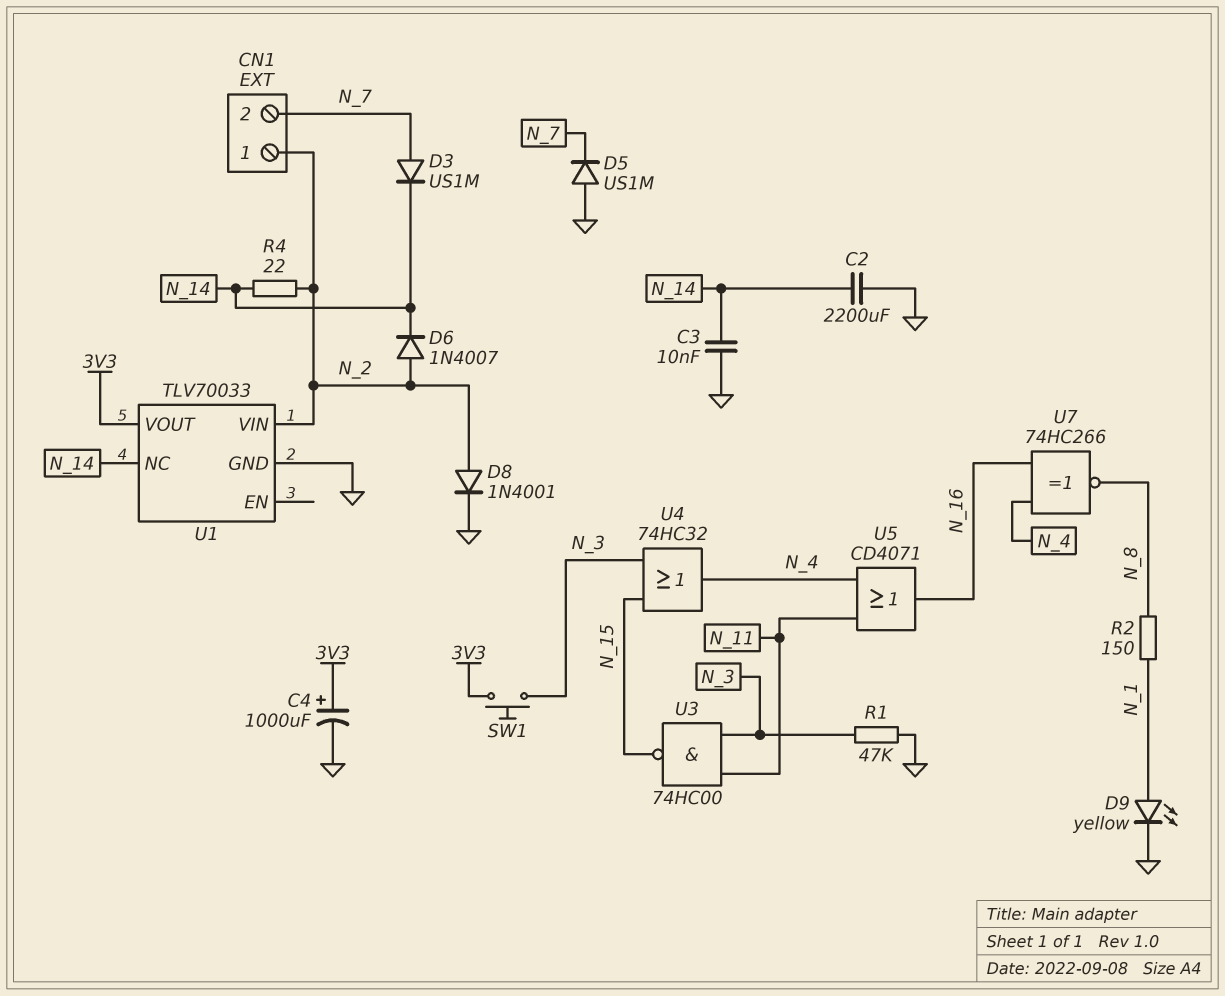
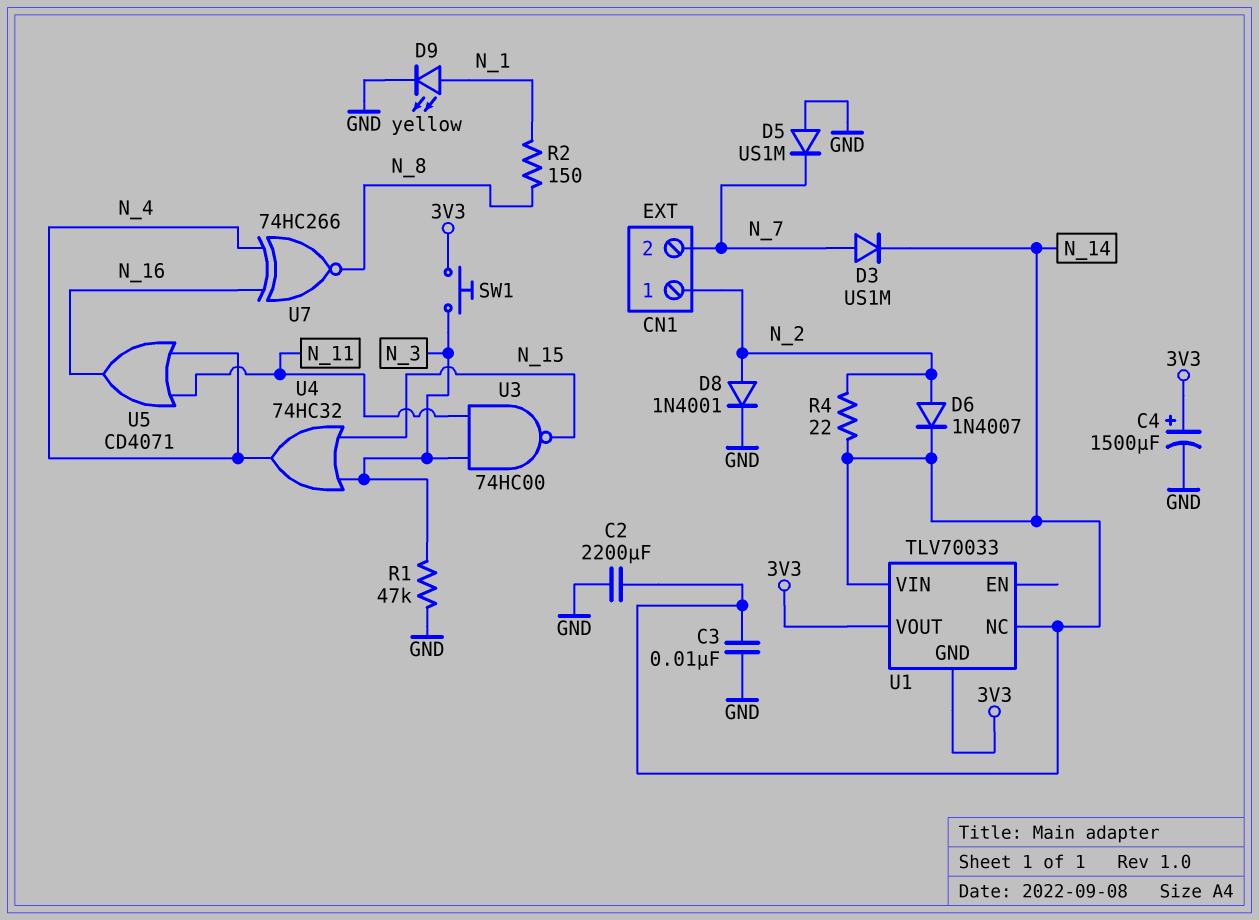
C4: 1000uF (plus 3V3, minus GND) -> 1500uF (plus 3V3, minus GND)
U1 pin GND: GND -> 3V3
U1 pin VIN: N_2 -> N_14

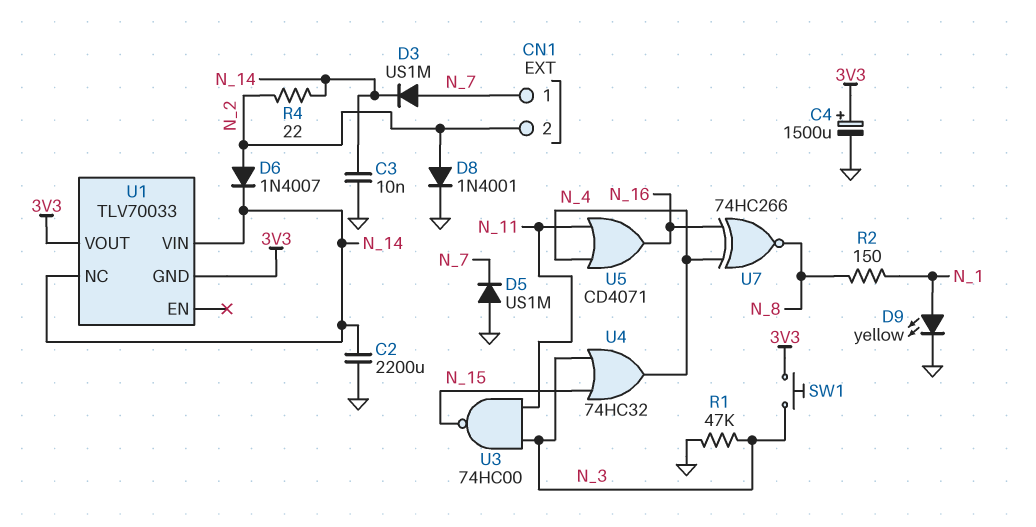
CN1 pin 1: N_2 -> N_7
CN1 pin 2: N_7 -> N_2

